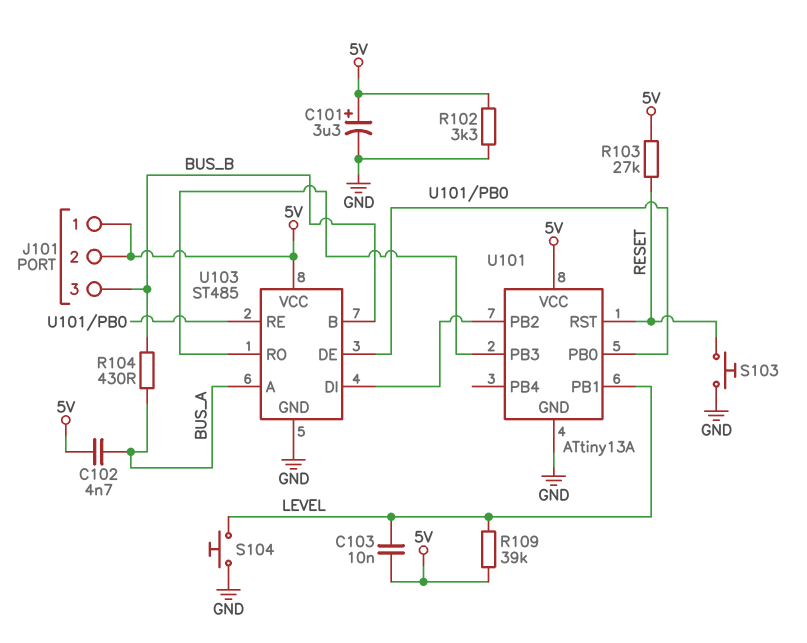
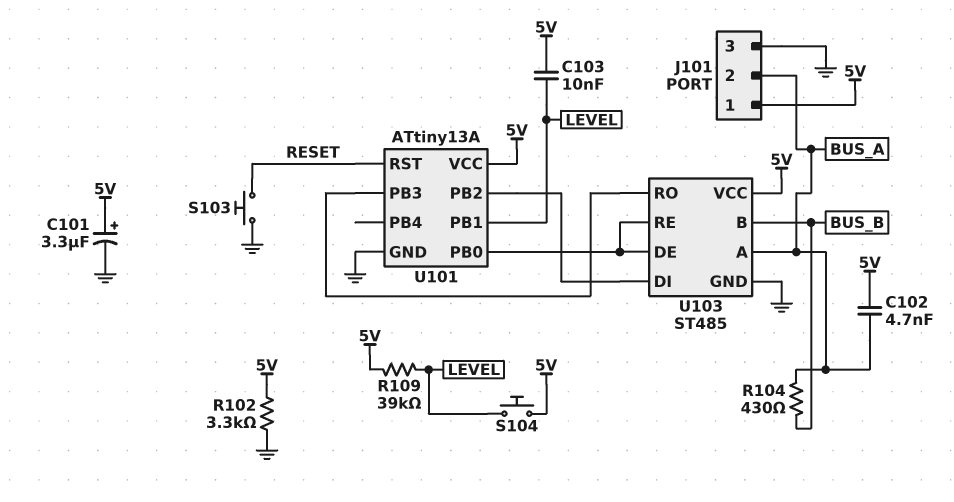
J101 pin 2: 5V -> BUS_A
J101 pin 3: BUS_B -> GND
R103: 27k (5V, RESET) -> none
S104: button (GND, LEVEL) -> button (5V, LEVEL)

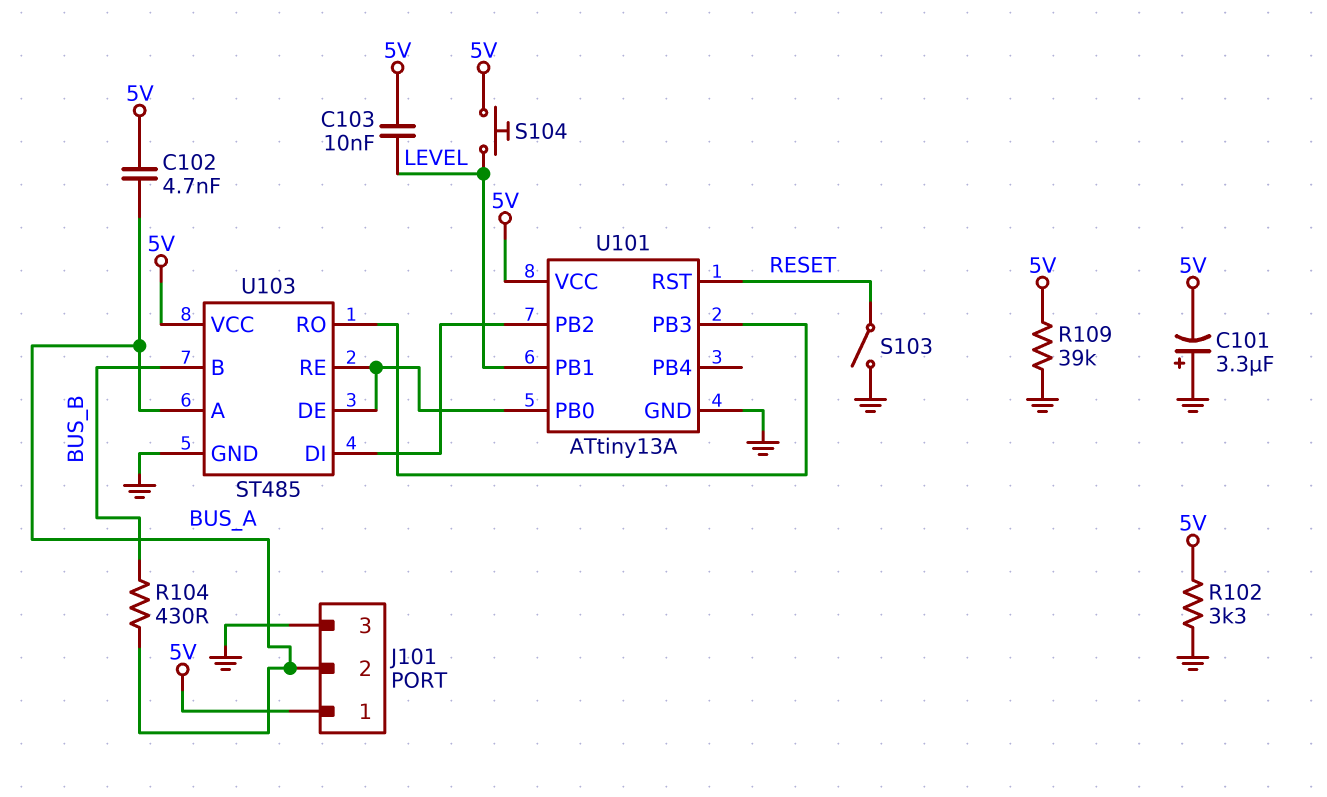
C101: 3.3uF (plus 5V, minus GND) -> 3.3uF (plus GND, minus 5V)
R109: 39k (5V, LEVEL) -> 39k (5V, GND)
S103: button (GND, RESET) -> switch (GND, RESET)

